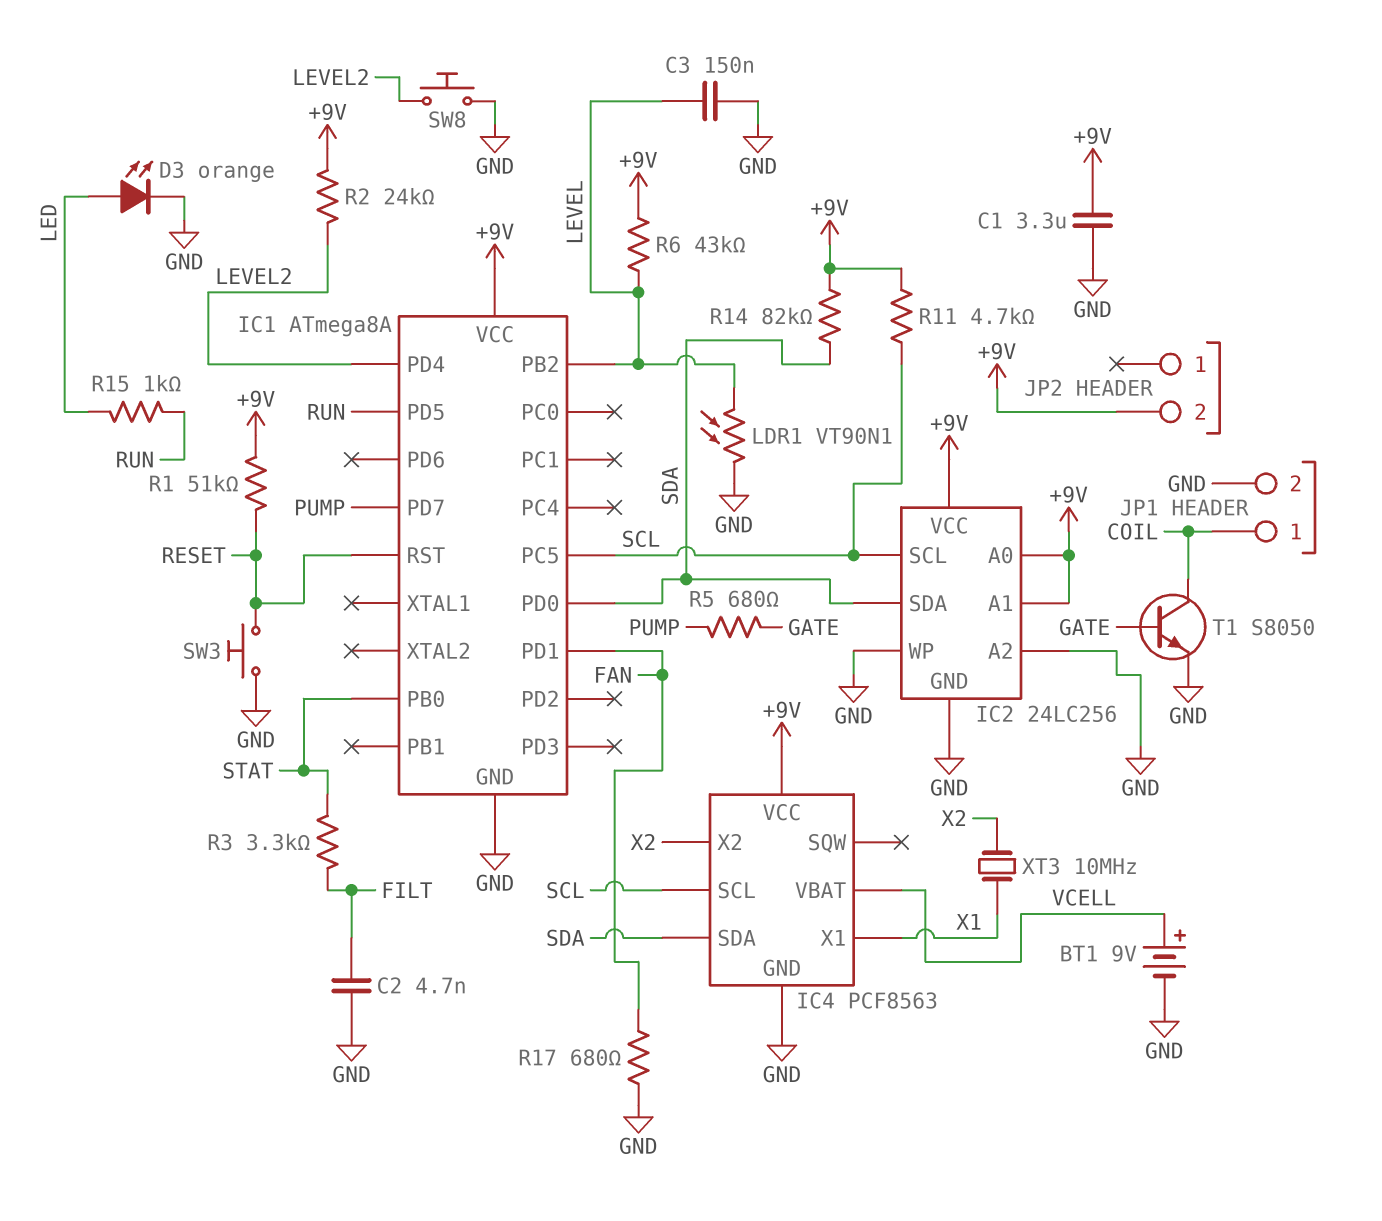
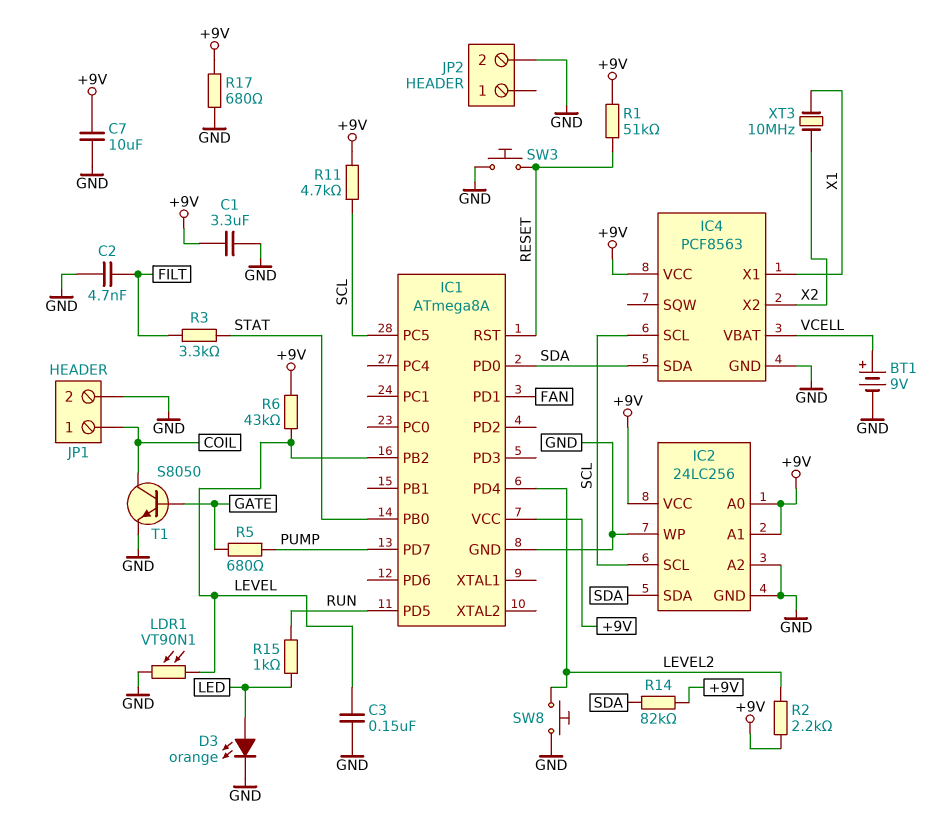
C7: none -> 10uF (+9V, GND)
JP2 pin 2: +9V -> GND
R2: 24k (+9V, LEVEL2) -> 2.2k (+9V, LEVEL2)
R17: 680 (FAN, GND) -> 680 (+9V, GND)

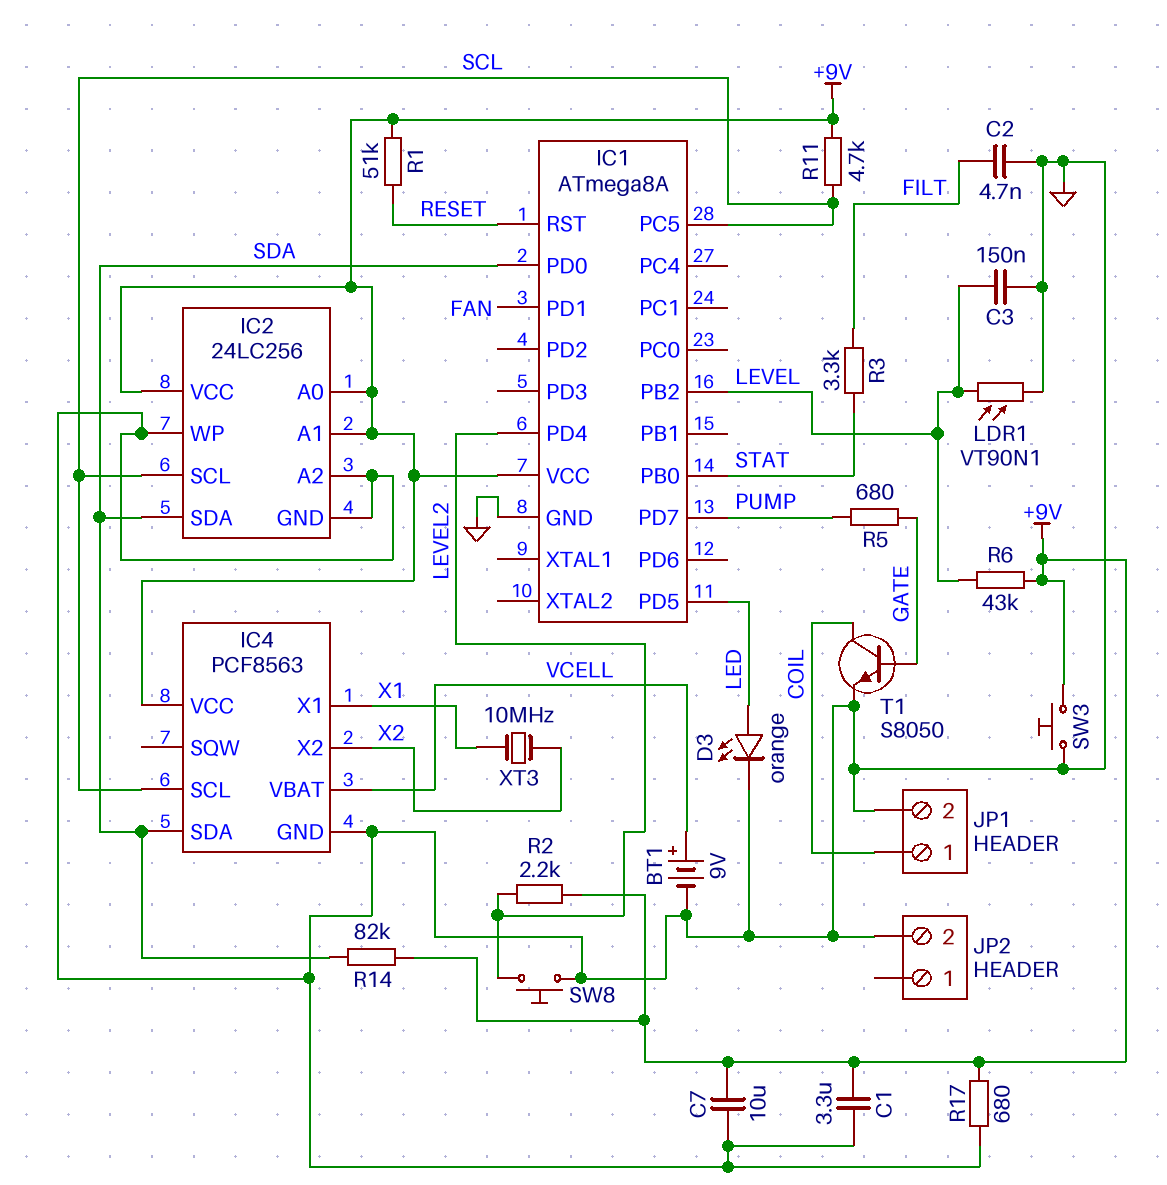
IC1 pin PD5: RUN -> LED
R15: 1k (LED, RUN) -> none
SW3: button (GND, RESET) -> button (+9V, GND)

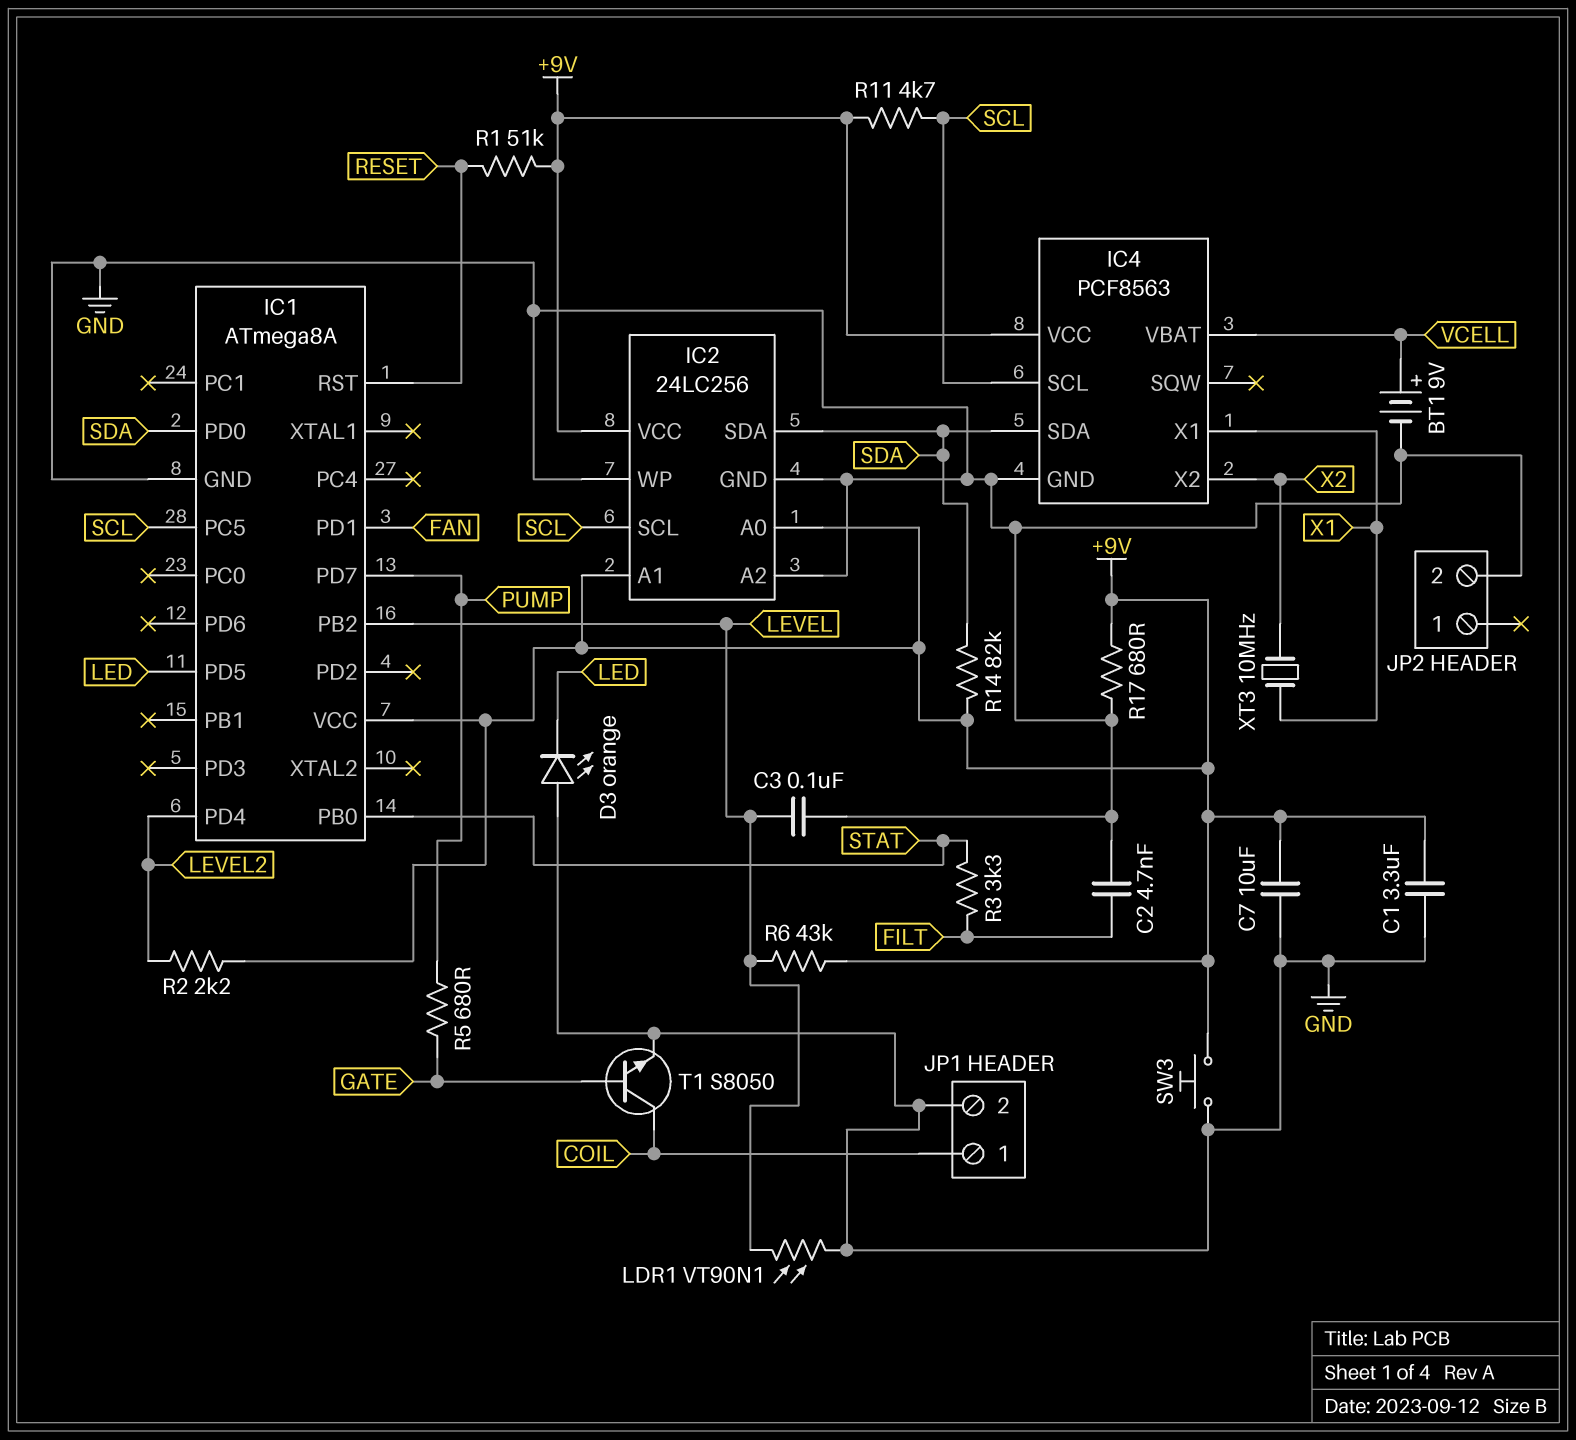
C3: 150nF (GND, LEVEL) -> 100nF (GND, LEVEL)
D3: LED orange (A LED, K GND) -> LED orange (A GND, K LED)
SW8: button (GND, LEVEL2) -> none

